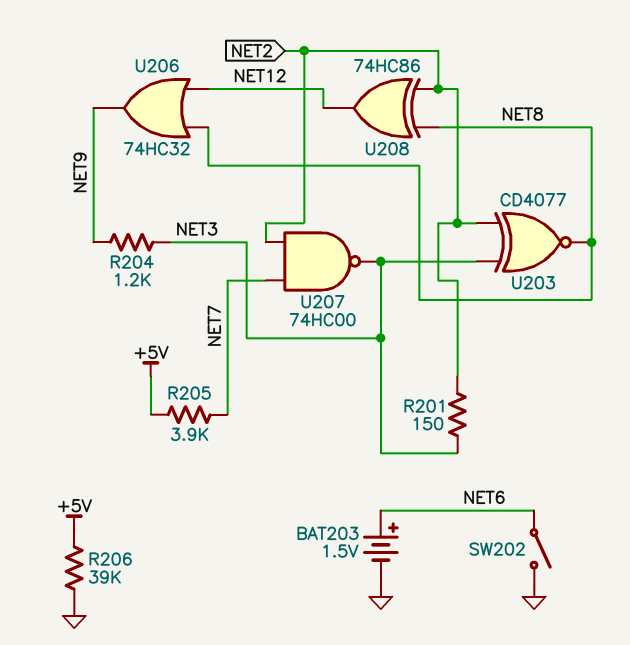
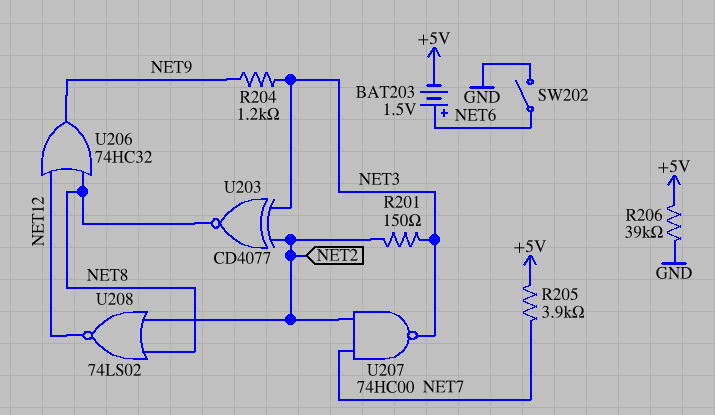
BAT203: 1.5V (plus NET6, minus GND) -> 1.5V (plus NET6, minus +5V)
U208: XOR 74HC86 (in NET2, in NET8, out NET12) -> NOR 74LS02 (in NET2, in NET8, out NET12)

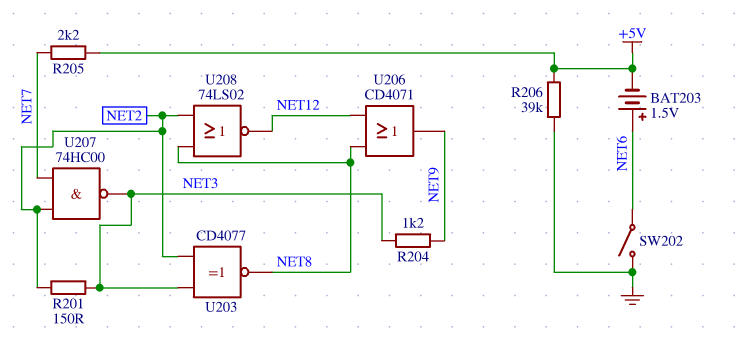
R205: 3.9k (+5V, NET7) -> 2.2k (+5V, NET7)
U206: OR 74HC32 (in NET8, in NET12, out NET9) -> OR CD4071 (in NET8, in NET12, out NET9)

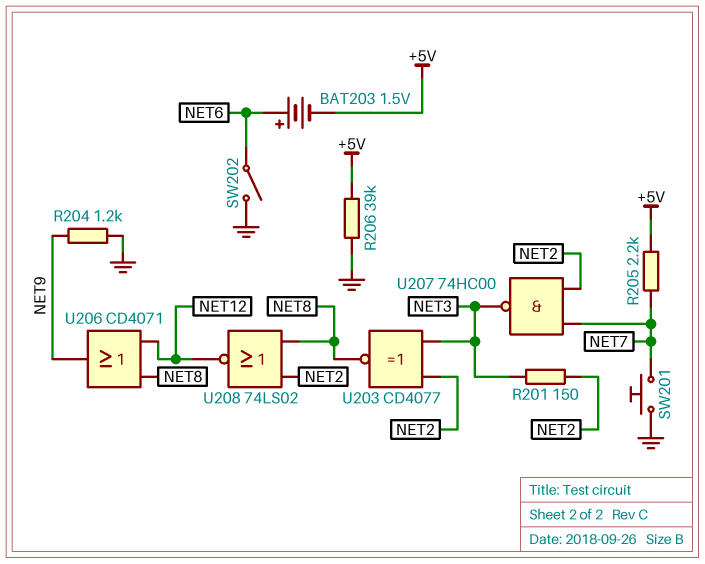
R204: 1.2k (NET3, NET9) -> 1.2k (GND, NET9)
SW201: none -> button (GND, NET7)

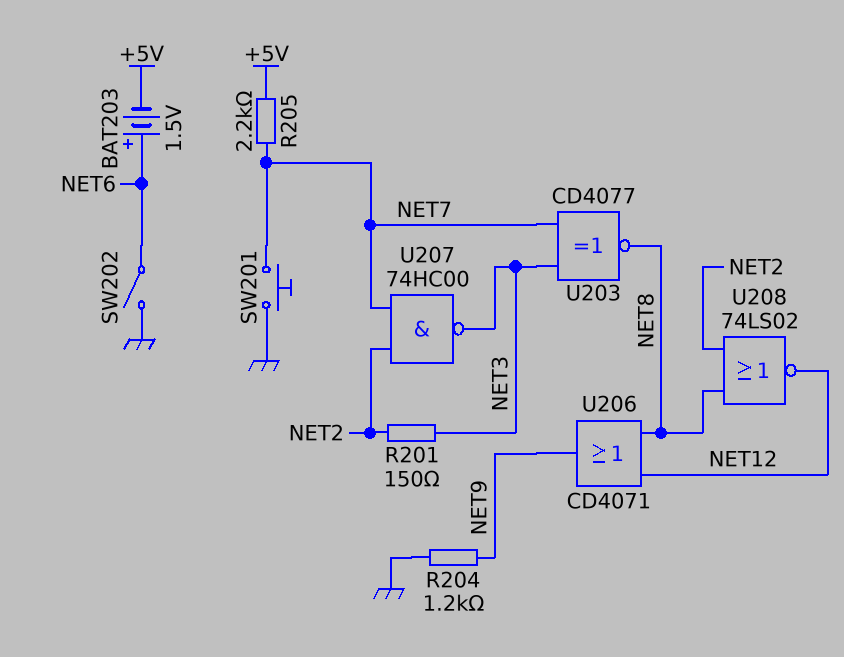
R206: 39k (+5V, GND) -> none
U203: XNOR CD4077 (in NET2, in NET3, out NET8) -> XNOR CD4077 (in NET3, in NET7, out NET8)

